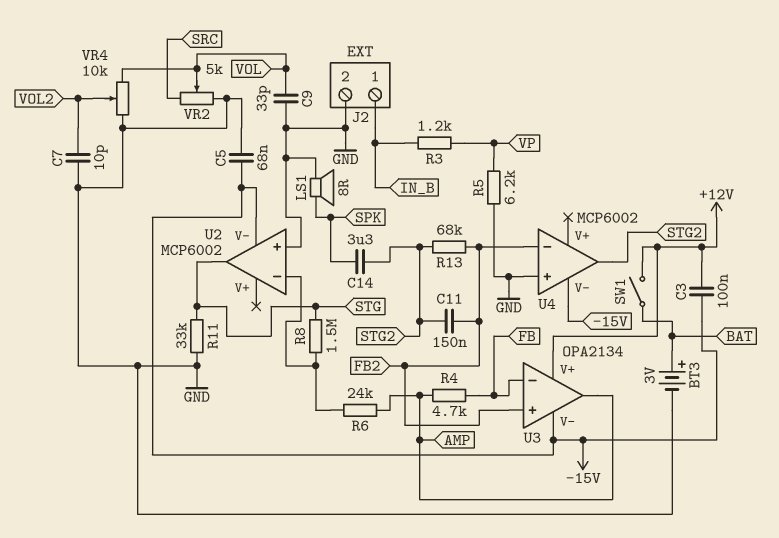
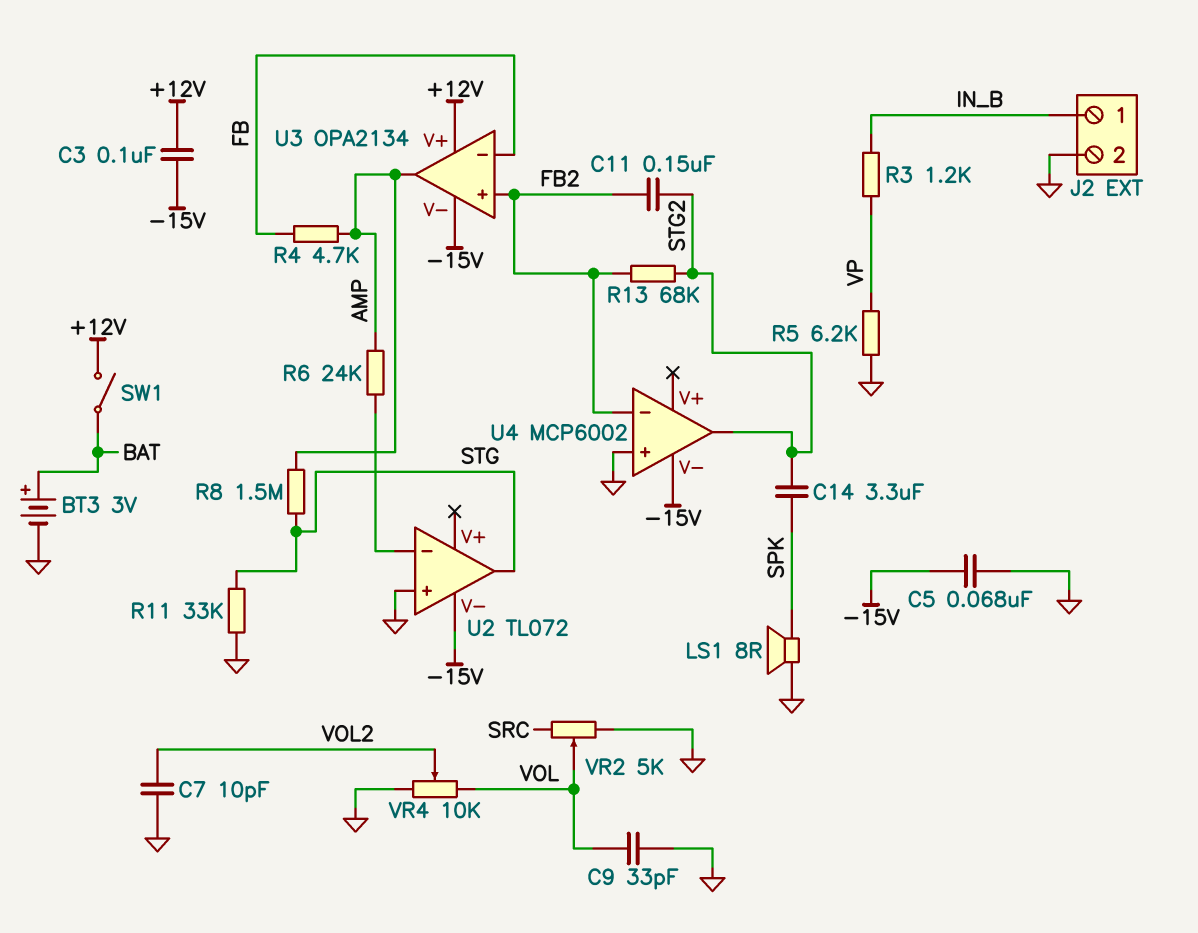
R8: 1.5M (STG, U2/in-) -> 1.5M (AMP, STG)
U2: MCP6002 -> TL072

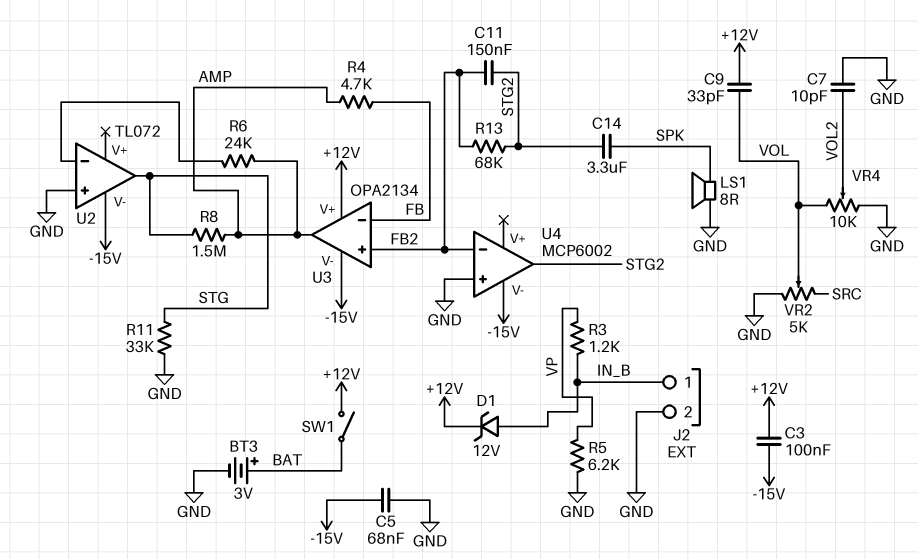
C9: 33pF (GND, VOL) -> 33pF (+12V, VOL)
D1: none -> zener 12V (A IN_B, K +12V)

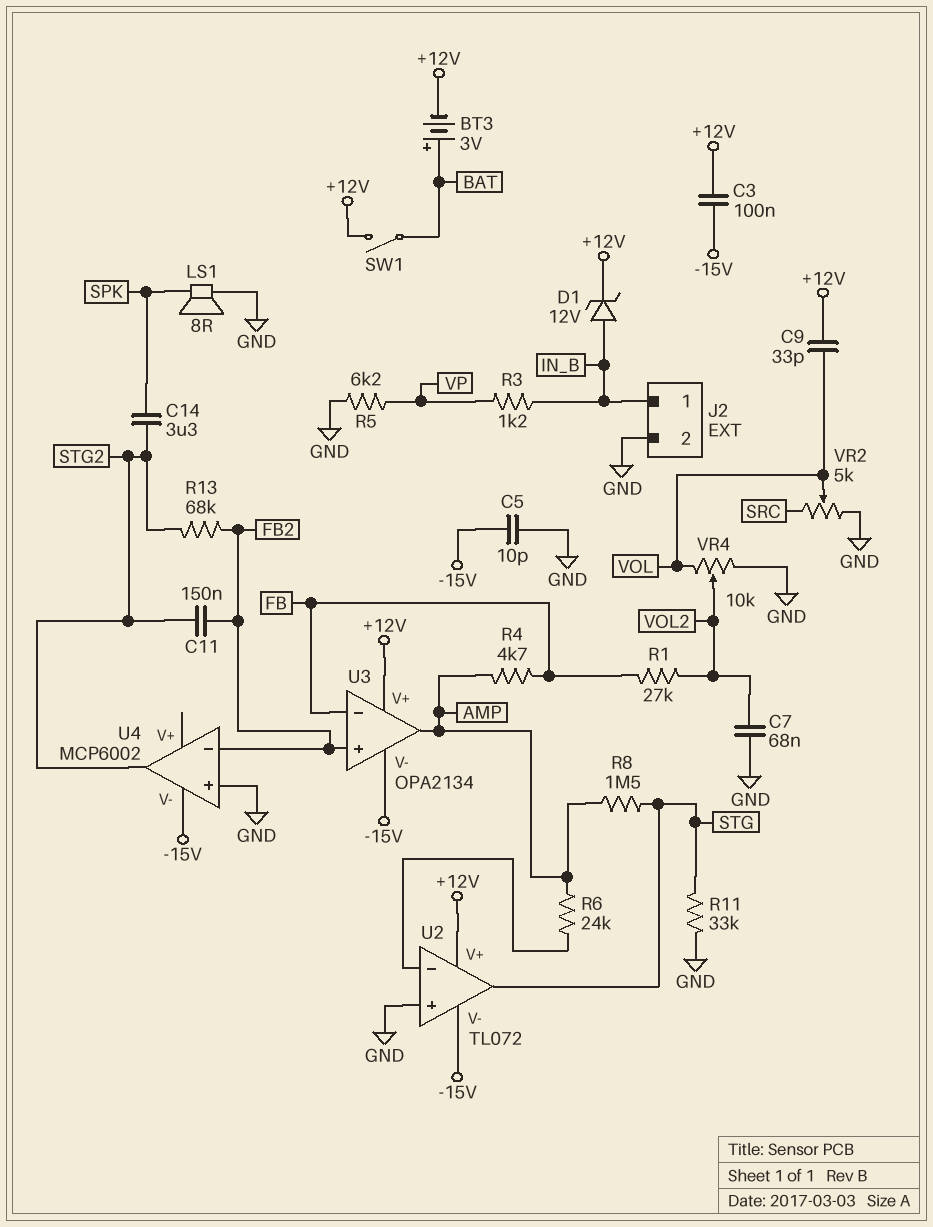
BT3: 3V (plus BAT, minus GND) -> 3V (plus BAT, minus +12V)
C5: 68nF (-15V, GND) -> 10pF (-15V, GND)
C7: 10pF (GND, VOL2) -> 68nF (GND, VOL2)
R1: none -> 27k (FB, VOL2)
U2 pin V+: none -> +12V

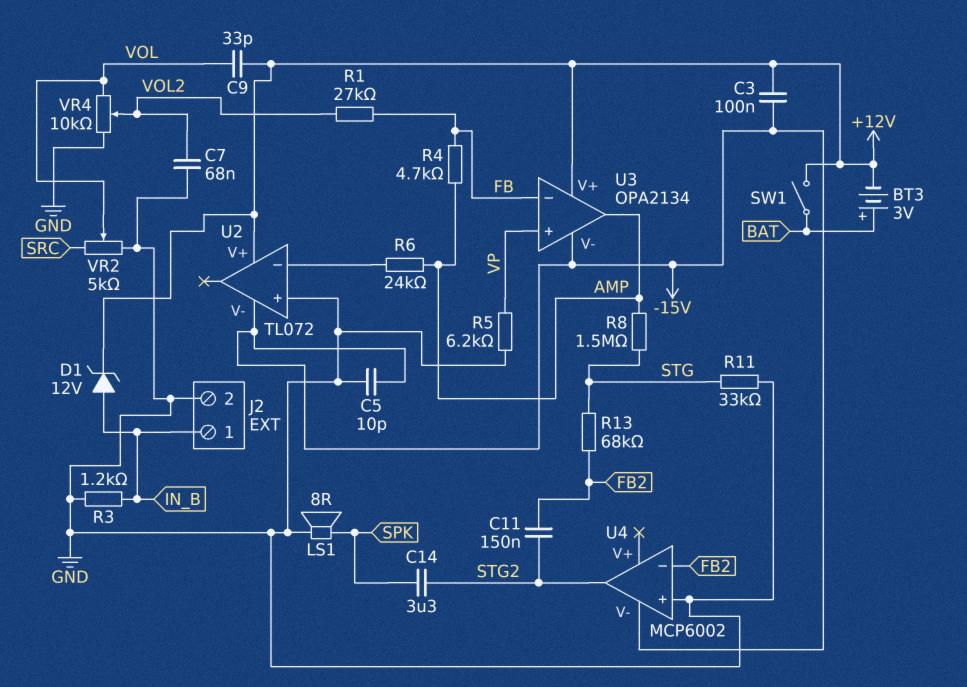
R3: 1.2k (IN_B, VP) -> 1.2k (GND, IN_B)
R13: 68k (FB2, STG2) -> 68k (FB2, STG)
U2 pin out: STG -> none
U3 pin in+: FB2 -> VP

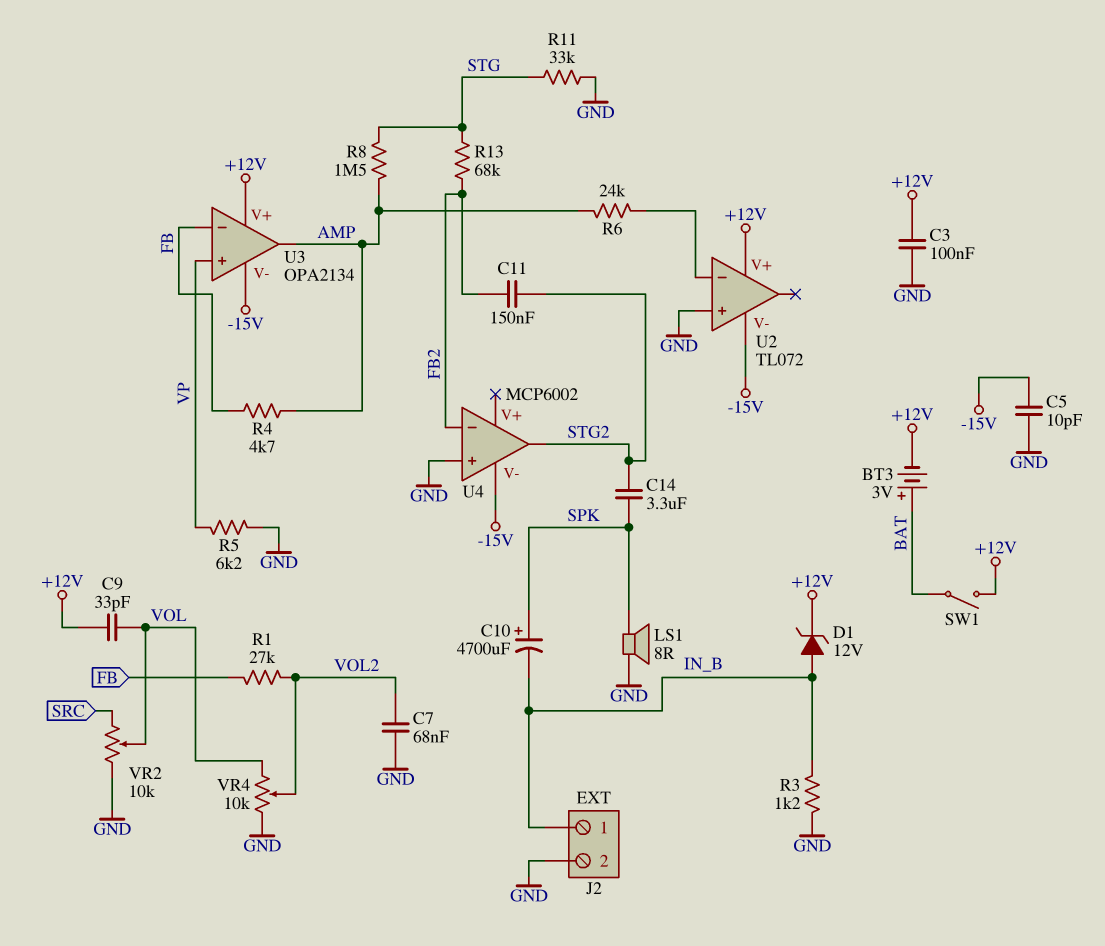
C3: 100nF (+12V, -15V) -> 100nF (+12V, GND)
C10: none -> 4700uF (plus SPK, minus IN_B)
VR2: 5k (GND, SRC, wiper VOL) -> 10k (GND, SRC, wiper VOL)

